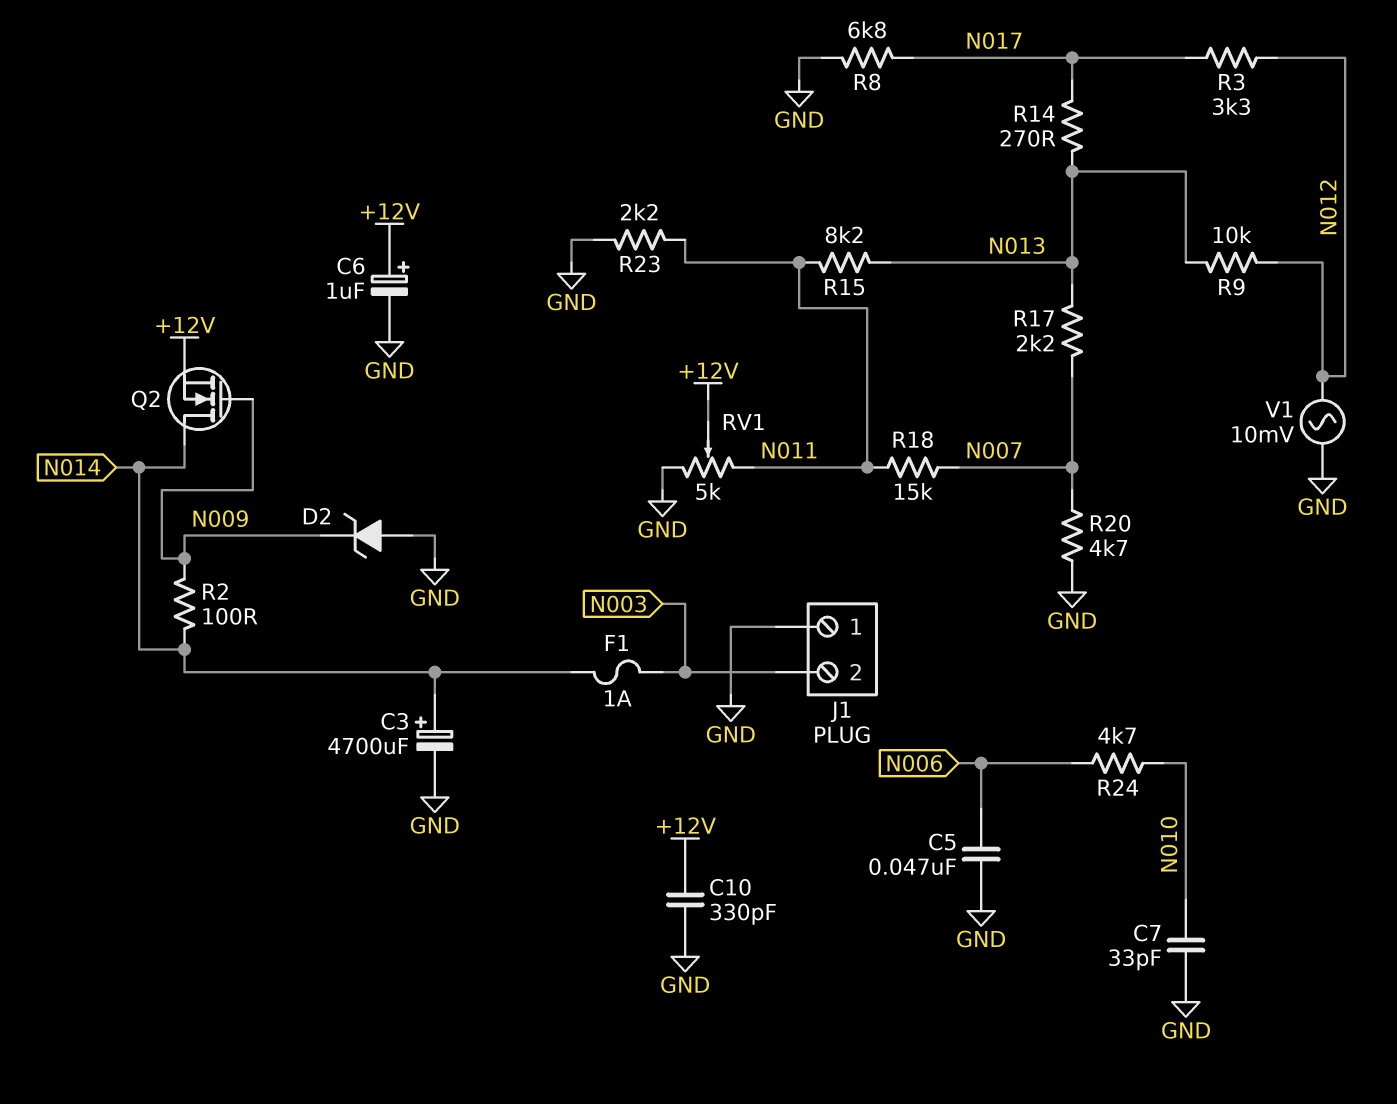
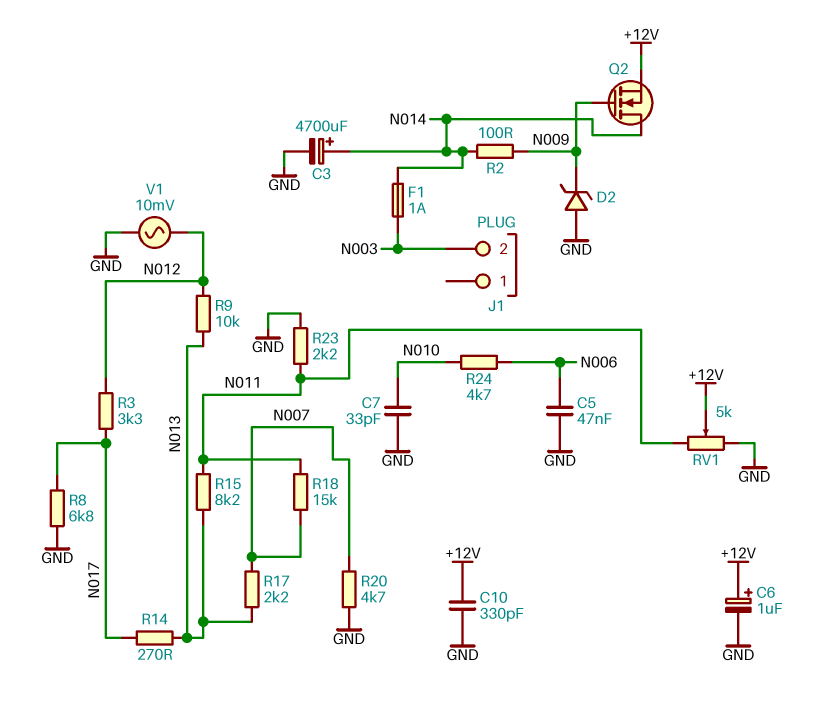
J1 pin 1: GND -> none

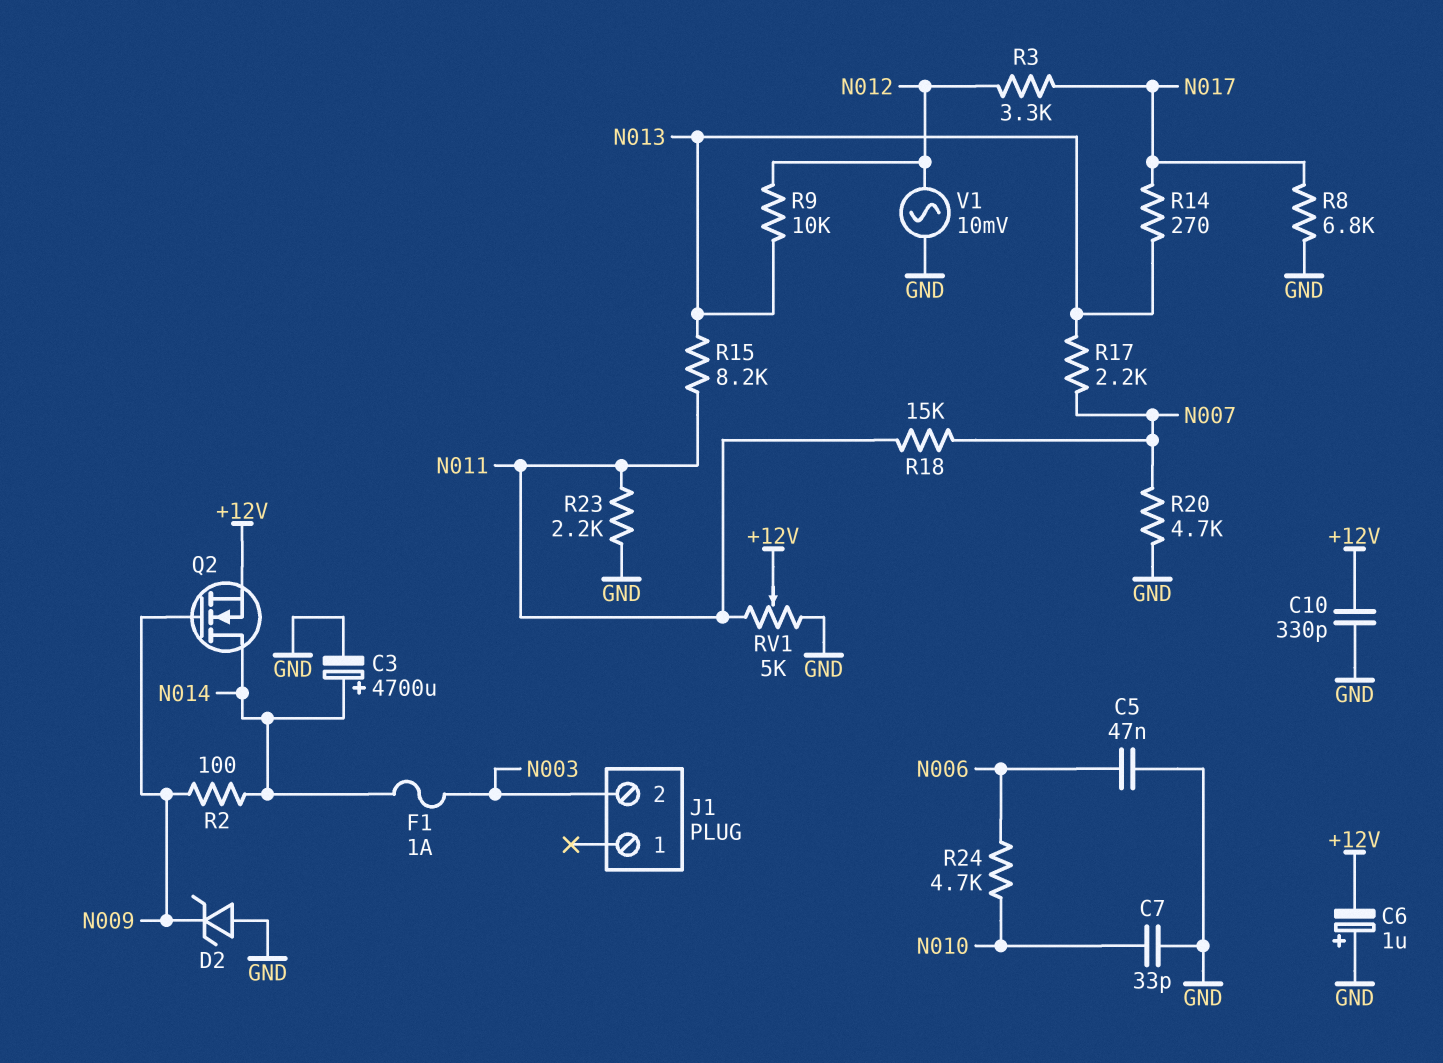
C6: 1uF (plus +12V, minus GND) -> 1uF (plus GND, minus +12V)

